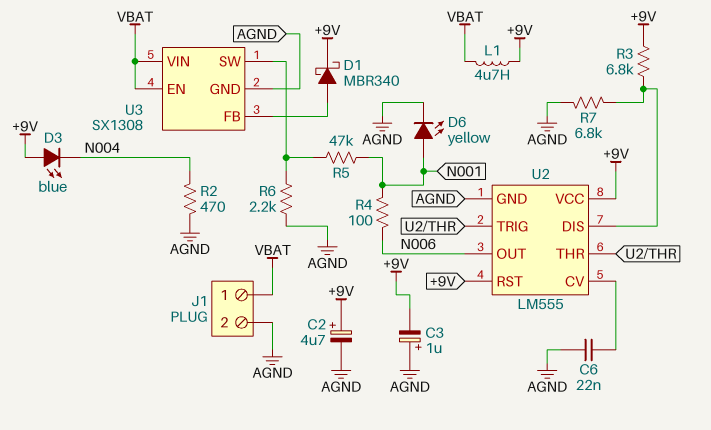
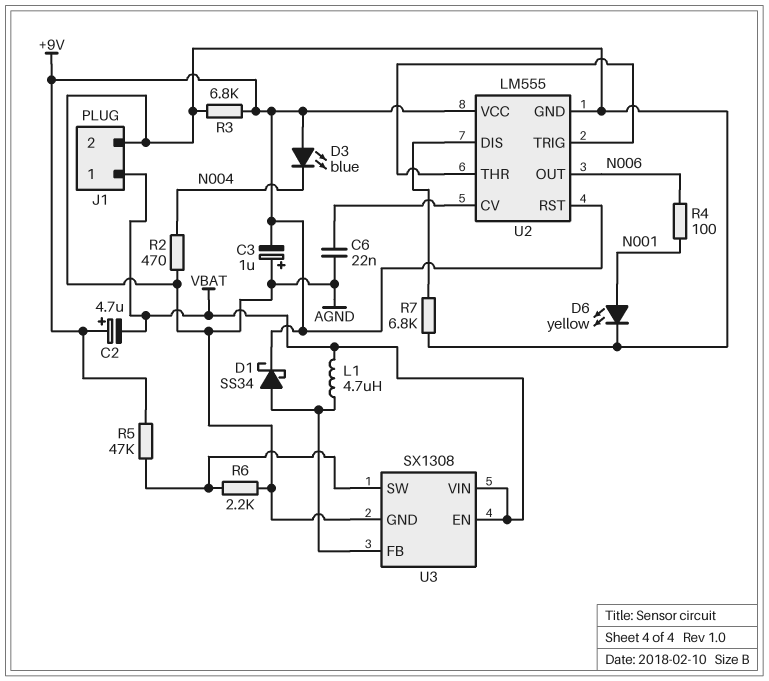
C2: 4.7uF (plus +9V, minus AGND) -> 4.7uF (plus +9V, minus VBAT)
D1: schottky MBR340 (A U3/FB, K +9V) -> schottky SS34 (A U3/FB, K +9V)
L1: 4.7uH (+9V, VBAT) -> 4.7uH (U3/FB, VBAT)
R3: 6.8k (+9V, U2/DIS) -> 6.8k (+9V, AGND)
R5: 47k (N001, U3/SW) -> 47k (+9V, U3/SW)

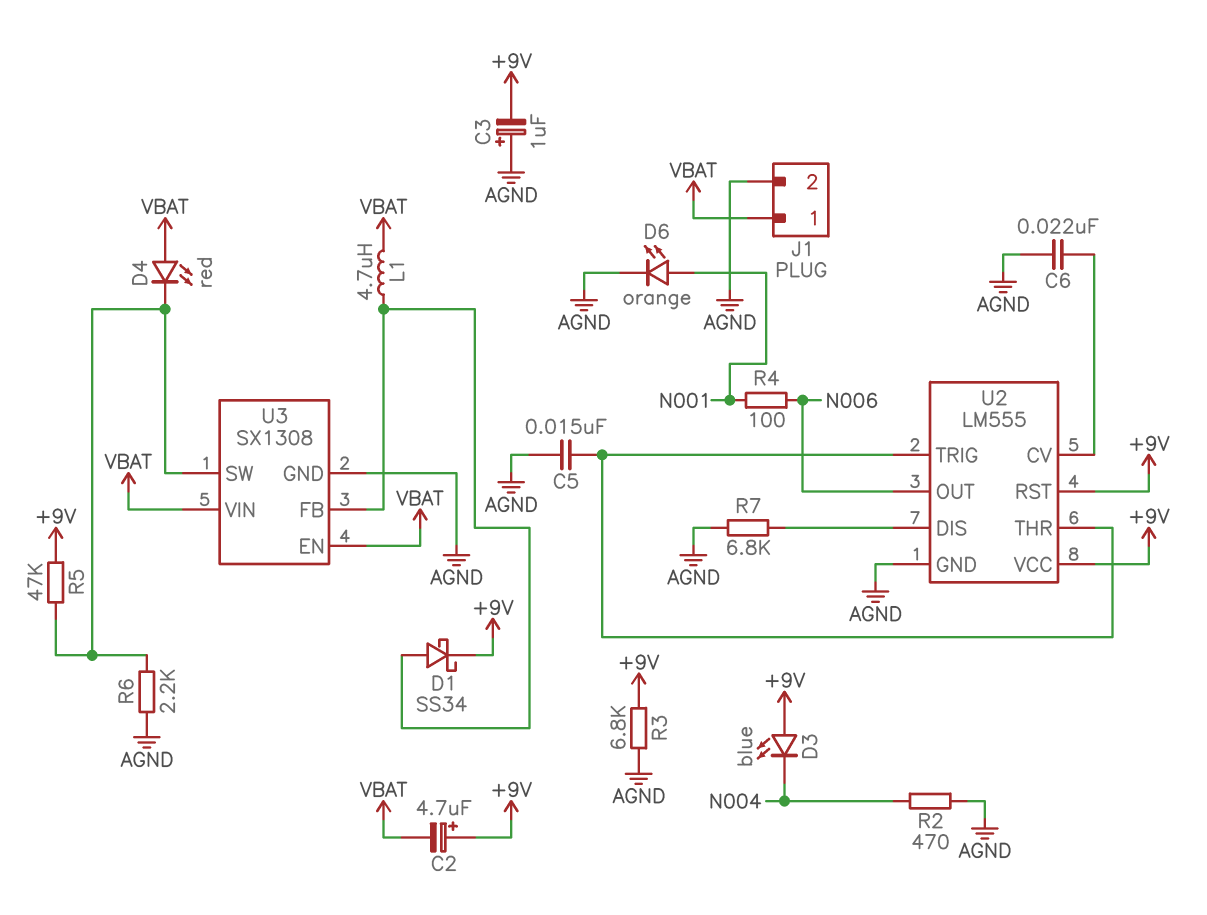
C5: none -> 15nF (AGND, U2/THR)
D4: none -> LED red (A VBAT, K U3/SW)
D6: LED yellow (A N001, K AGND) -> LED orange (A N001, K AGND)

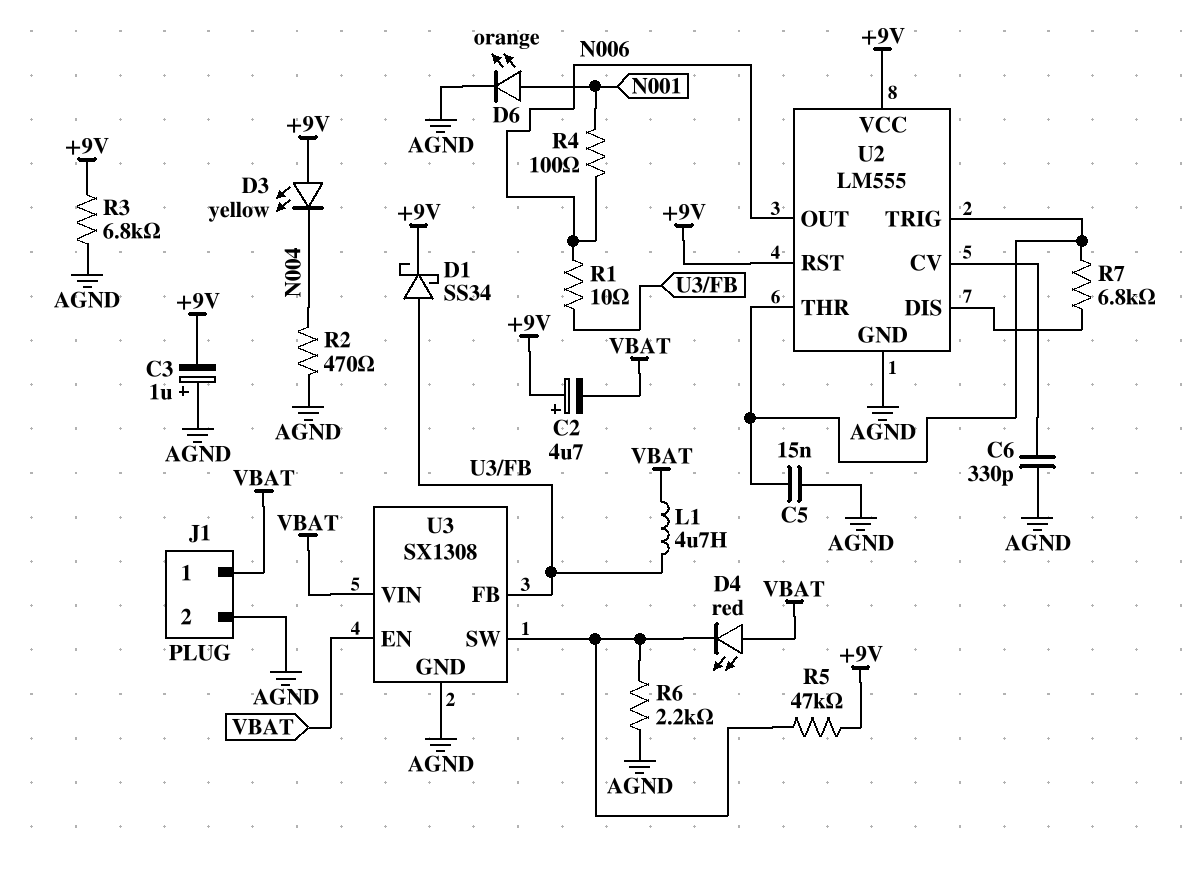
C6: 22nF (AGND, U2/CV) -> 330pF (AGND, U2/CV)
D3: LED blue (A +9V, K N004) -> LED yellow (A +9V, K N004)
R1: none -> 10 (N006, U3/FB)
R7: 6.8k (AGND, U2/DIS) -> 6.8k (U2/DIS, U2/THR)

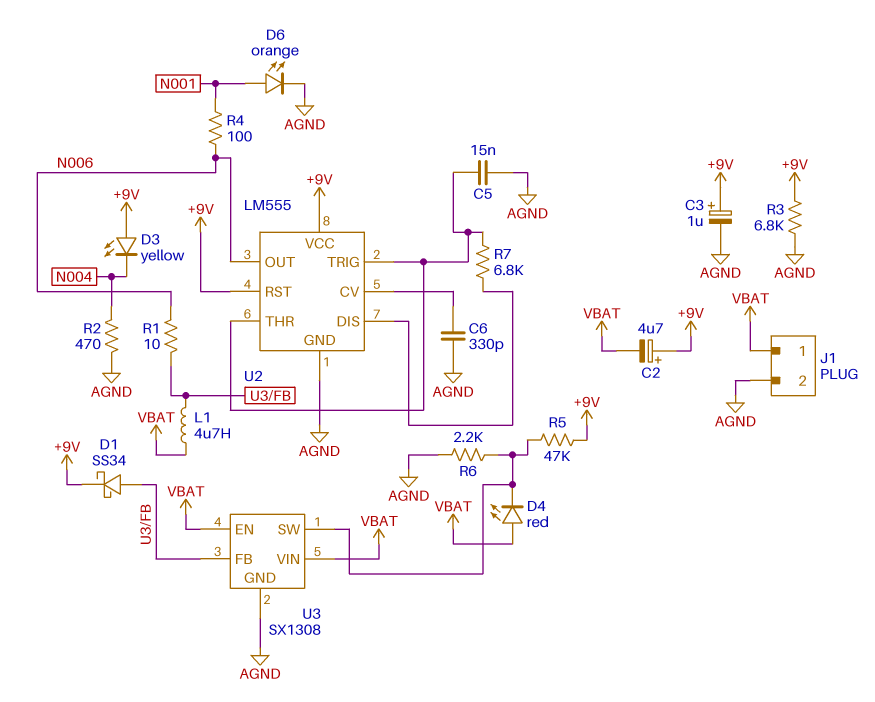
C3: 1uF (plus AGND, minus +9V) -> 1uF (plus +9V, minus AGND)

